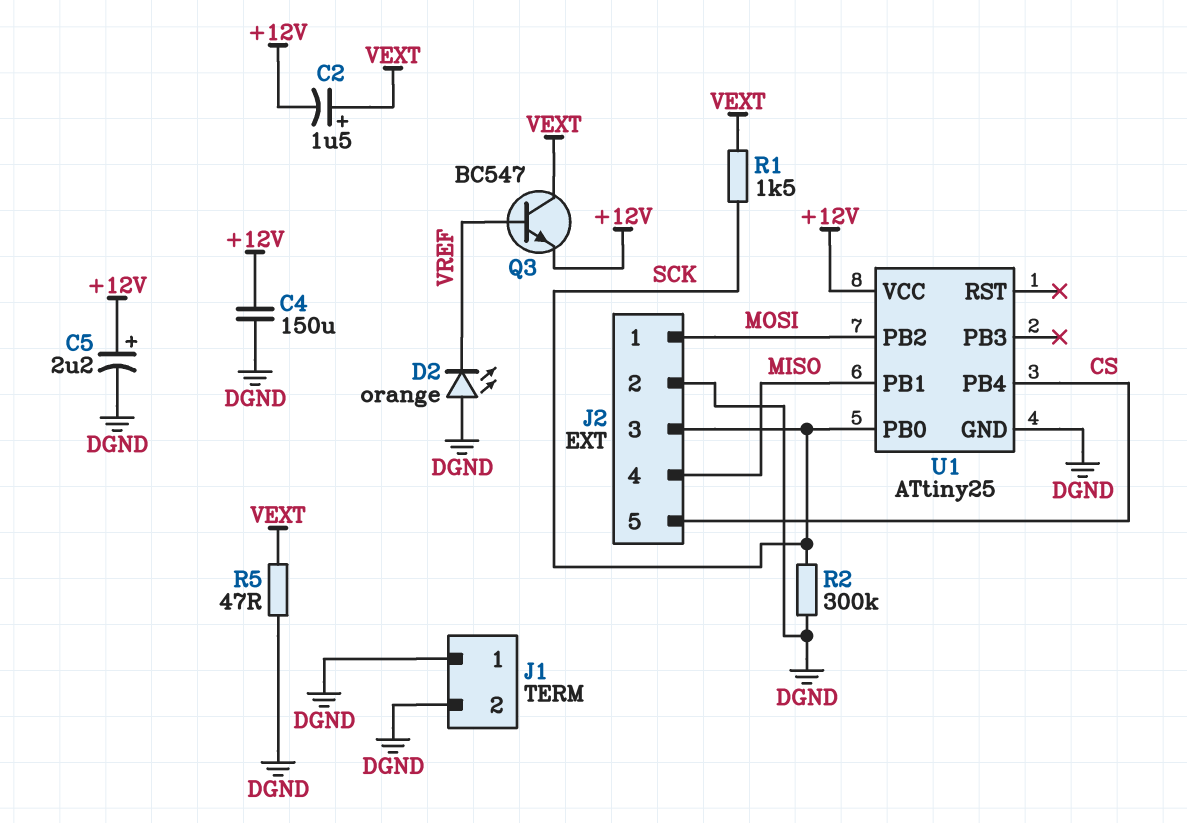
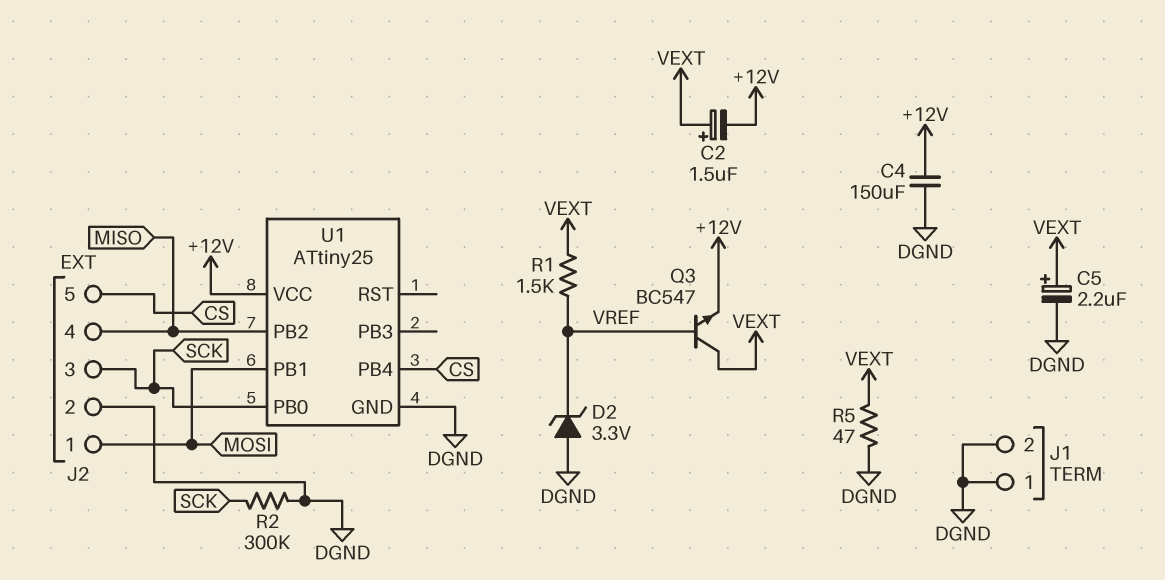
C5: 2.2uF (plus +12V, minus DGND) -> 2.2uF (plus VEXT, minus DGND)
D2: LED orange (A DGND, K VREF) -> zener 3.3V (A DGND, K VREF)
R1: 1.5k (SCK, VEXT) -> 1.5k (VEXT, VREF)
U1 pin PB1: MISO -> MOSI
U1 pin PB2: MOSI -> MISO

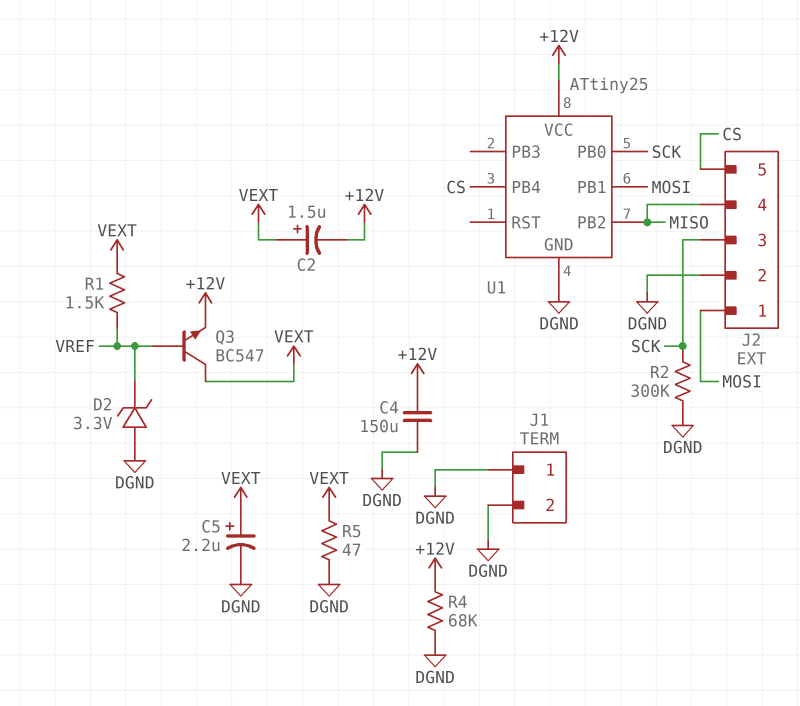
R4: none -> 68k (+12V, DGND)

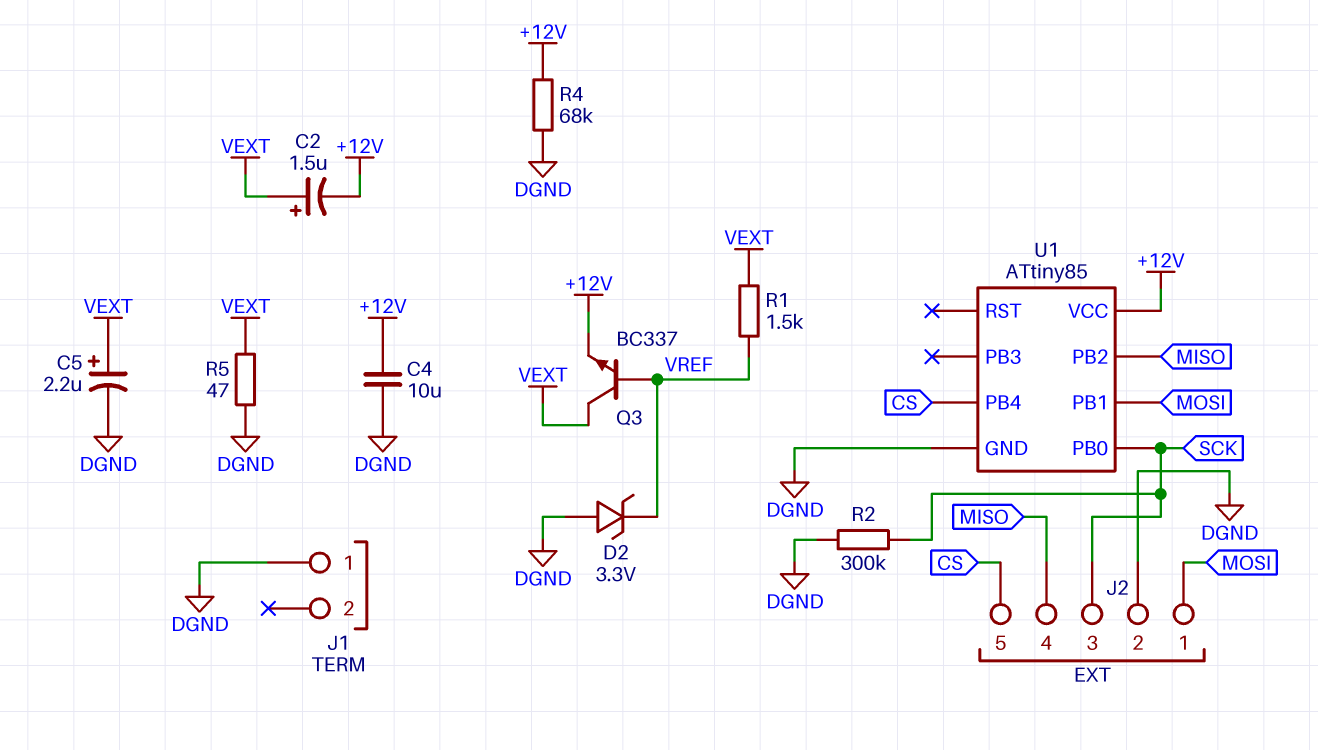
C4: 150uF (+12V, DGND) -> 10uF (+12V, DGND)
J1 pin 2: DGND -> none
Q3: NPN BC547 (B VREF, C VEXT, E +12V) -> NPN BC337 (B VREF, C VEXT, E +12V)
U1: ATtiny25 -> ATtiny85

